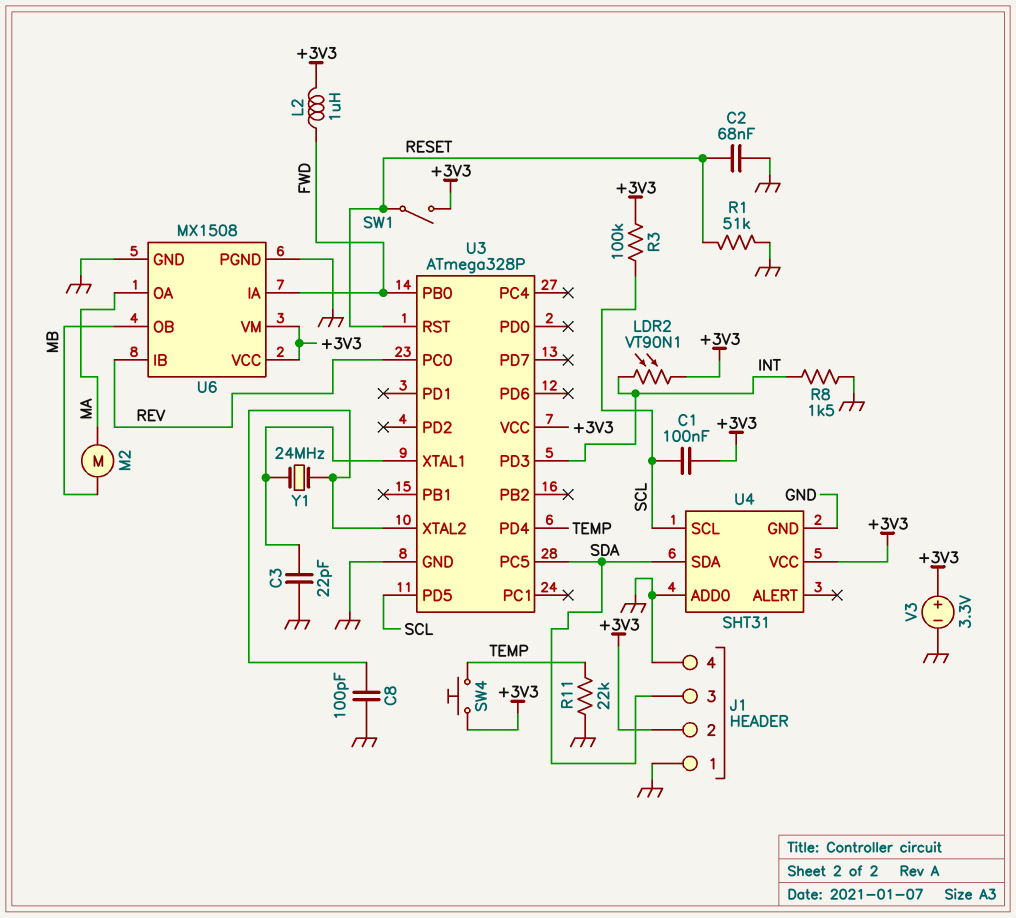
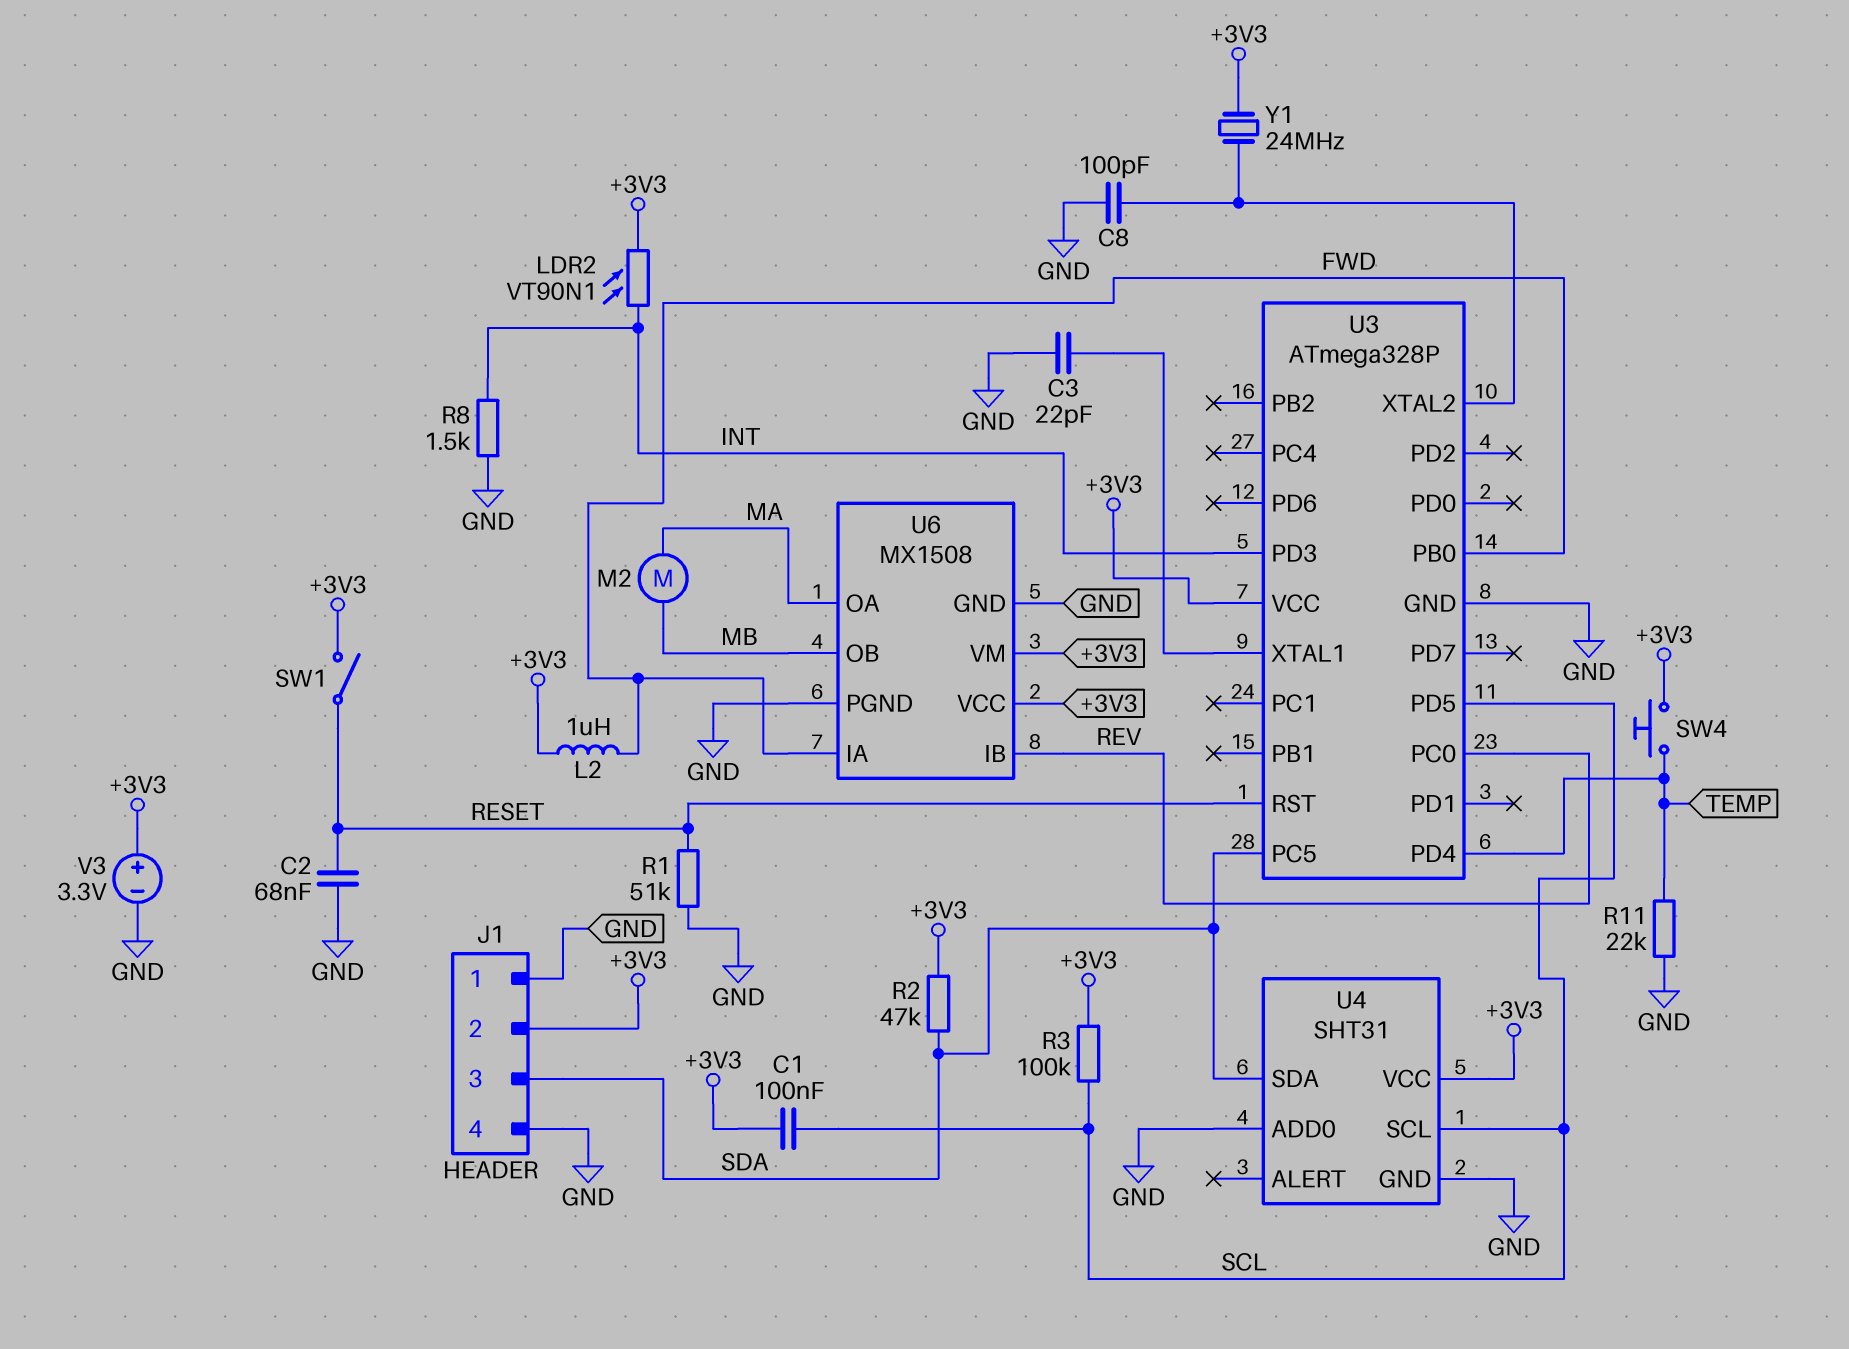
R2: none -> 47k (+3V3, SDA)
Y1: 24MHz (U3/XTAL1, U3/XTAL2) -> 24MHz (+3V3, U3/XTAL2)

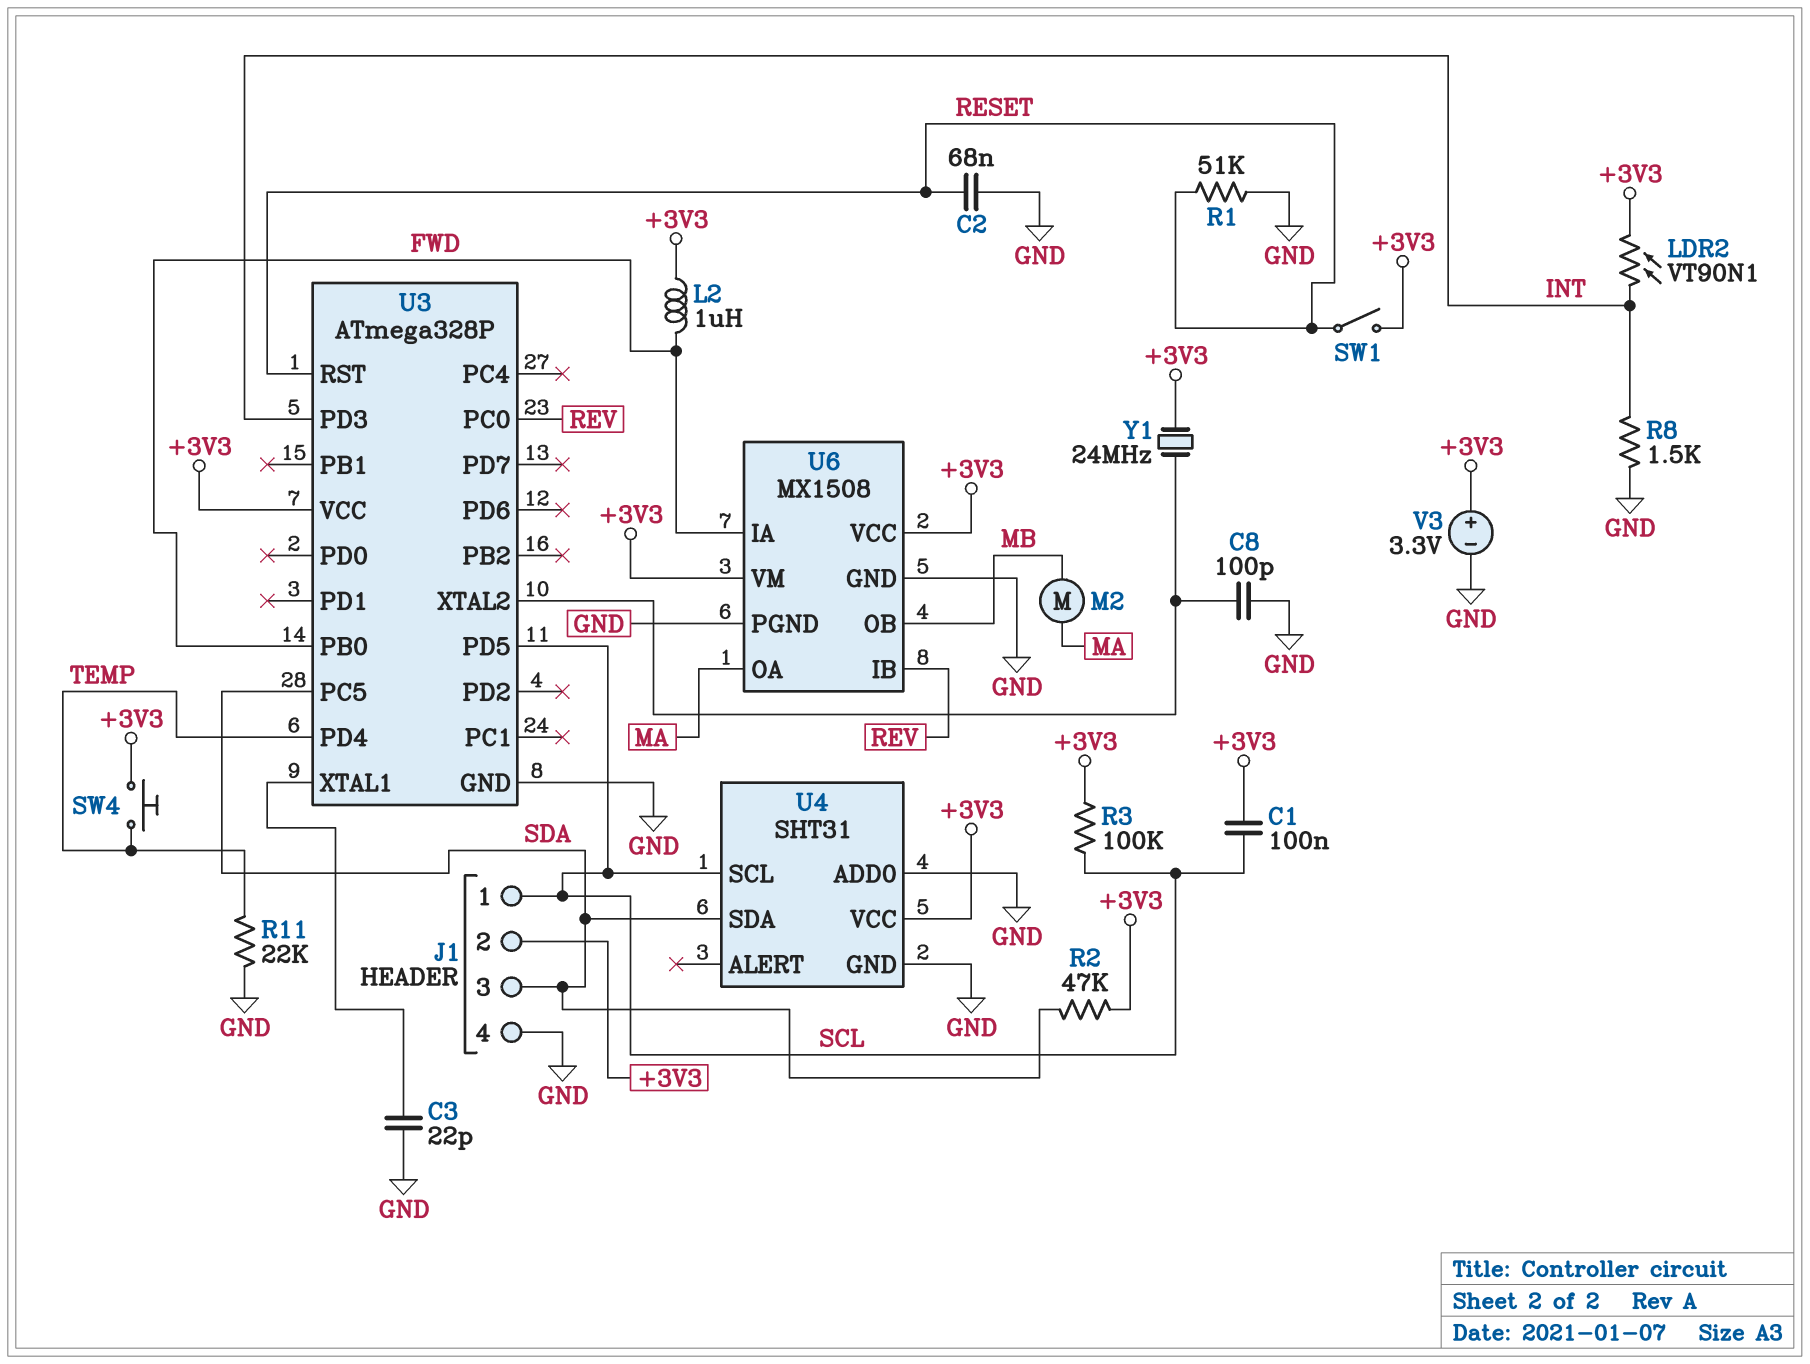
J1 pin 1: GND -> SCL

